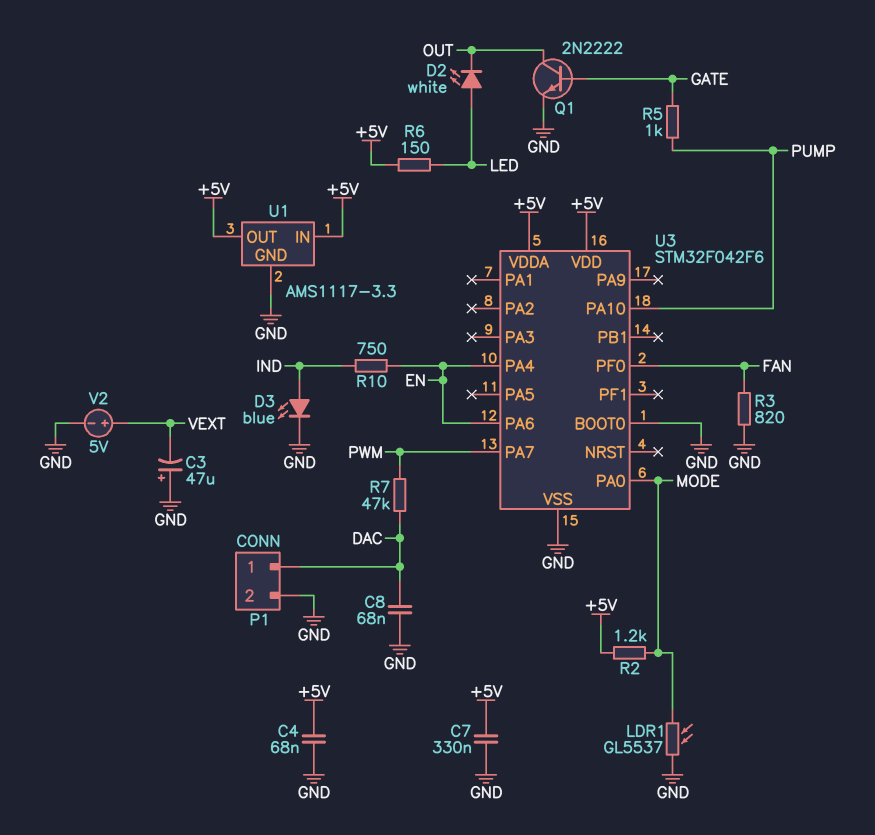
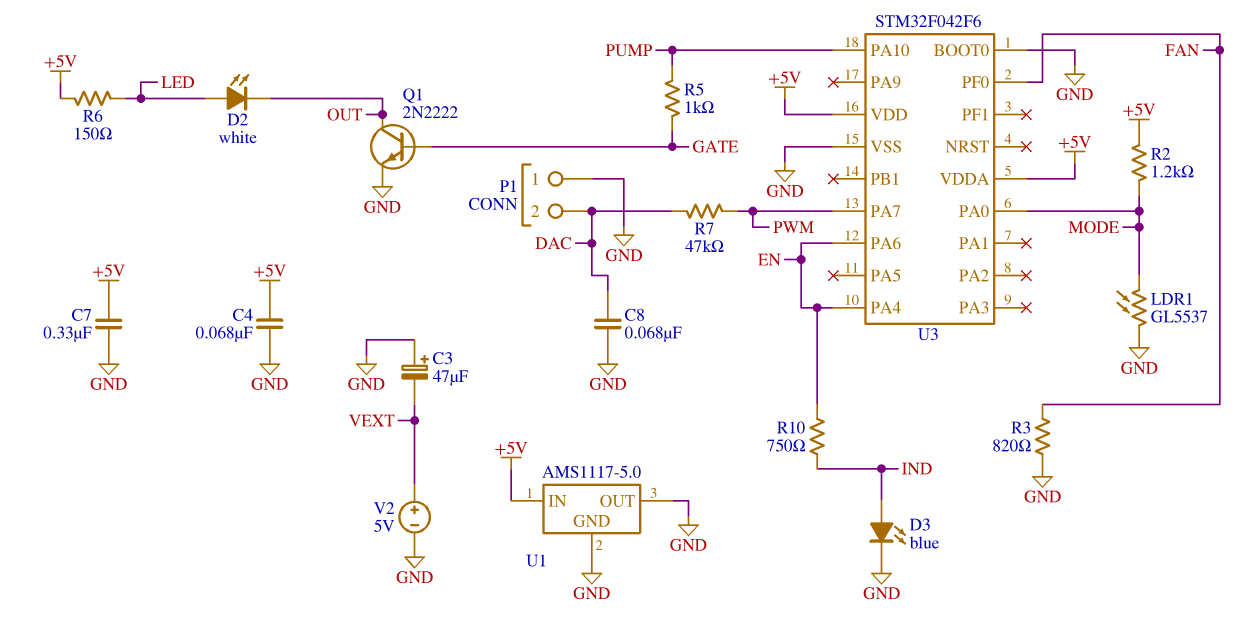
P1 pin 1: DAC -> GND
P1 pin 2: GND -> DAC
U1: AMS1117-3.3 -> AMS1117-5.0
U1 pin OUT: +5V -> GND

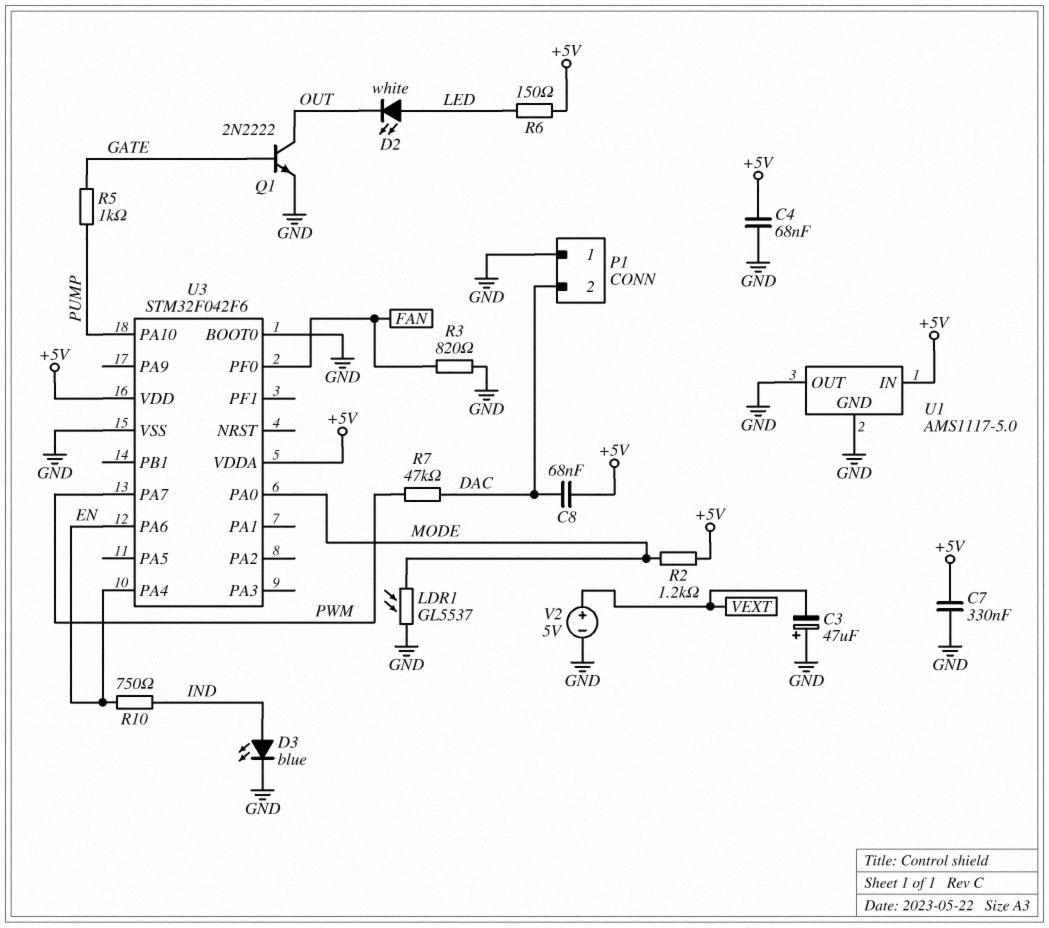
C8: 68nF (DAC, GND) -> 68nF (+5V, DAC)

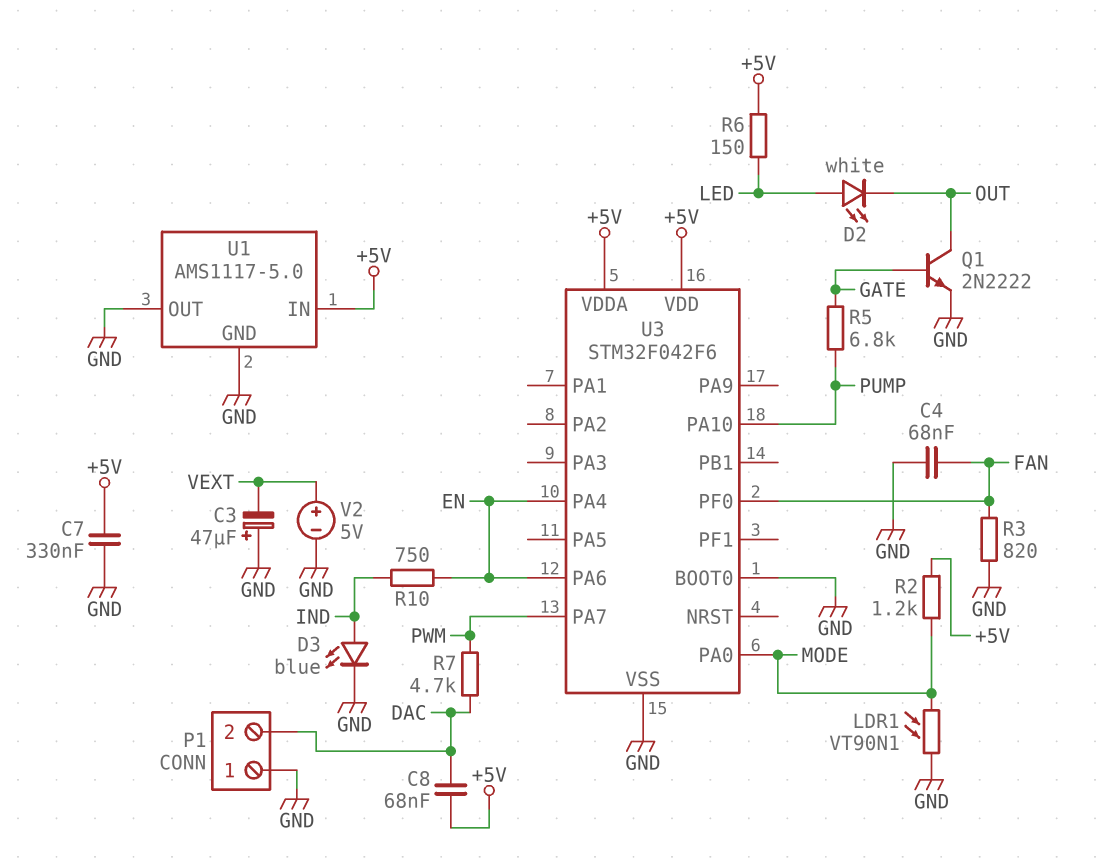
C4: 68nF (+5V, GND) -> 68nF (FAN, GND)
LDR1: GL5537 (GND, MODE) -> VT90N1 (GND, MODE)
R5: 1k (GATE, PUMP) -> 6.8k (GATE, PUMP)
R7: 47k (DAC, PWM) -> 4.7k (DAC, PWM)

